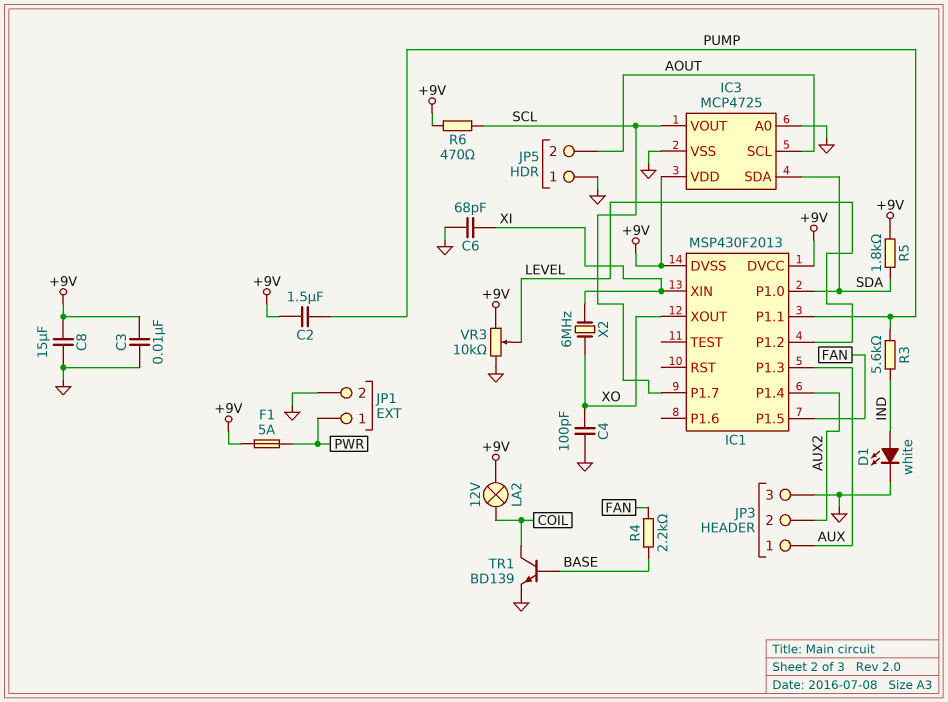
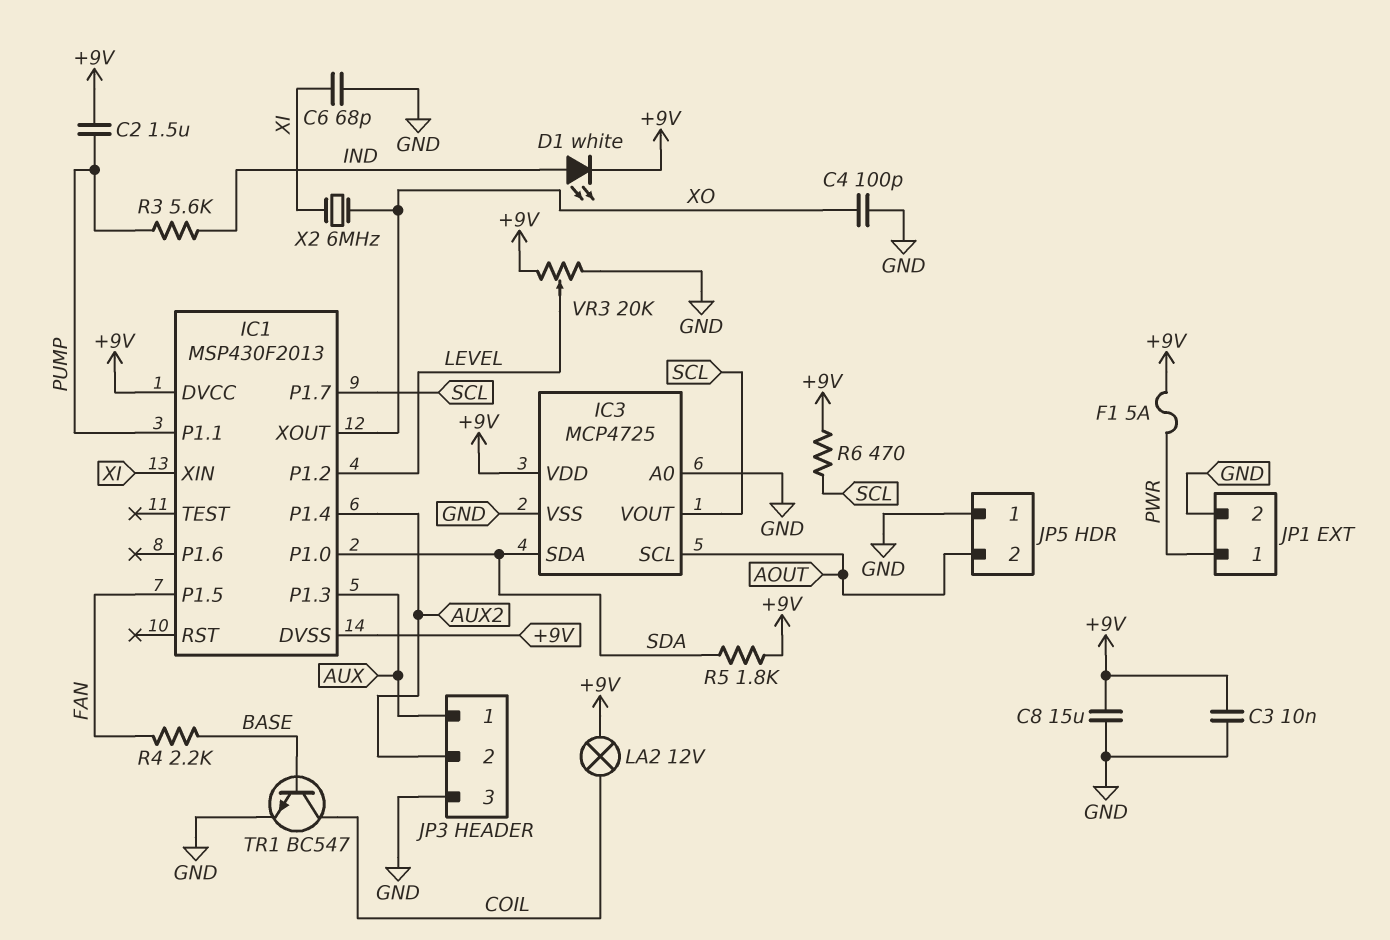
D1: LED white (A IND, K GND) -> LED white (A IND, K +9V)
TR1: NPN BD139 (B BASE, C COIL, E GND) -> NPN BC547 (B BASE, C COIL, E GND)
VR3: 10k (+9V, GND, wiper LEVEL) -> 20k (+9V, GND, wiper LEVEL)

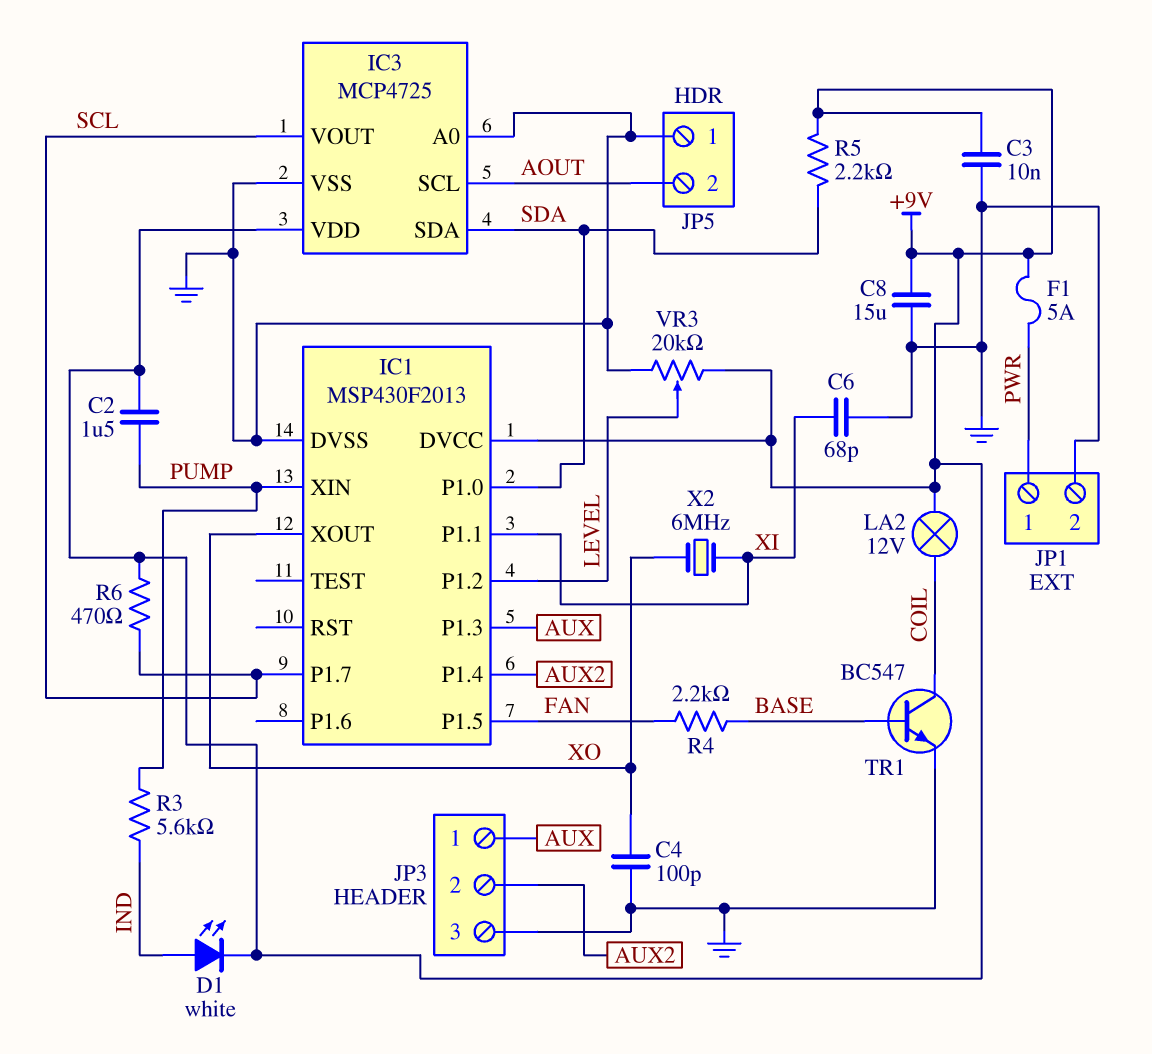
IC1 pin DVSS: +9V -> GND
IC1 pin P1.1: PUMP -> XI
IC1 pin XIN: XI -> PUMP
R5: 1.8k (+9V, SDA) -> 2.2k (+9V, SDA)

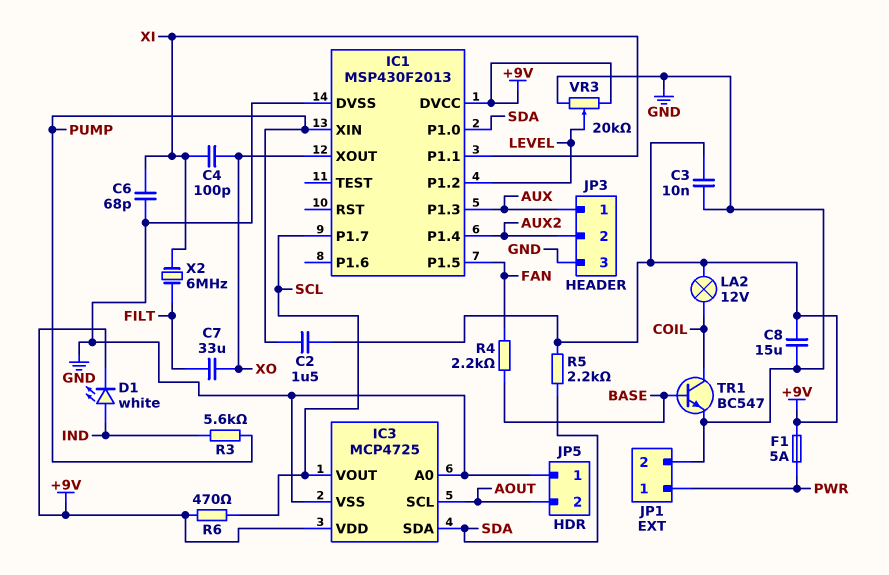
C4: 100pF (GND, XO) -> 100pF (XI, XO)
C7: none -> 33uF (FILT, XO)
X2: 6MHz (XI, XO) -> 6MHz (FILT, XI)

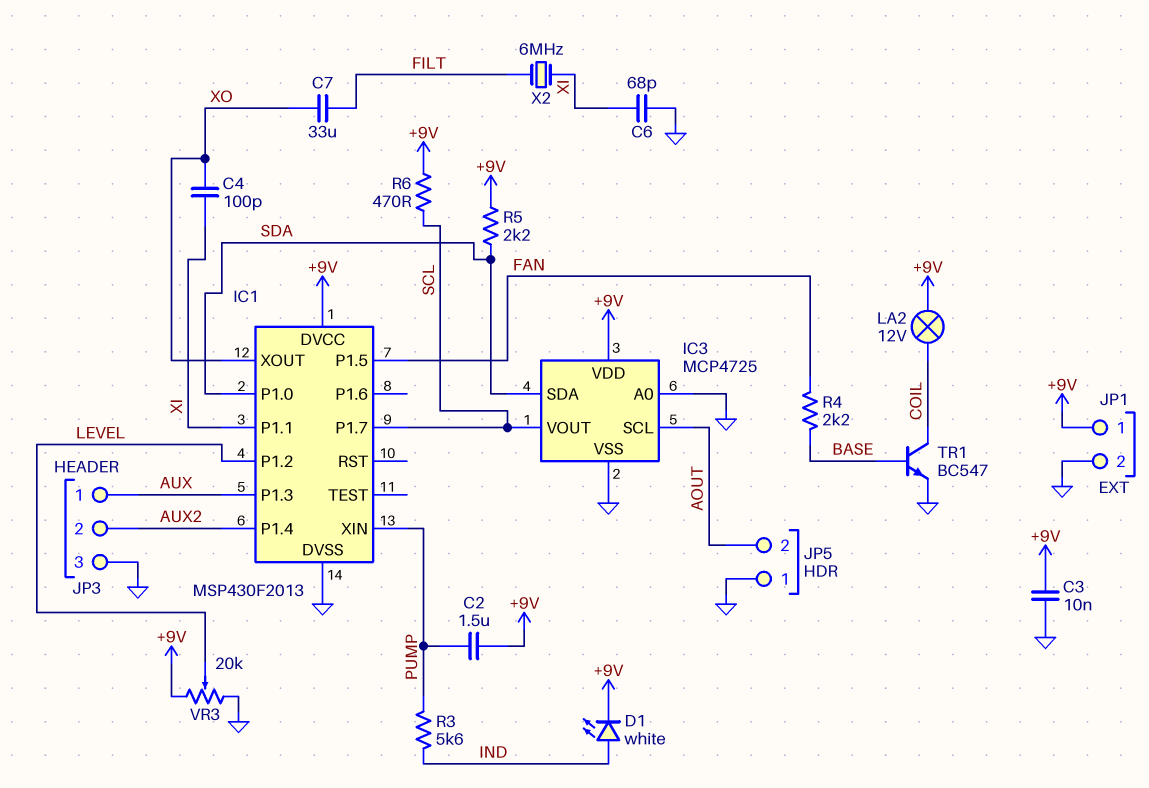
C8: 15uF (+9V, GND) -> none
F1: 5A (+9V, PWR) -> none
JP1 pin 1: PWR -> +9V

